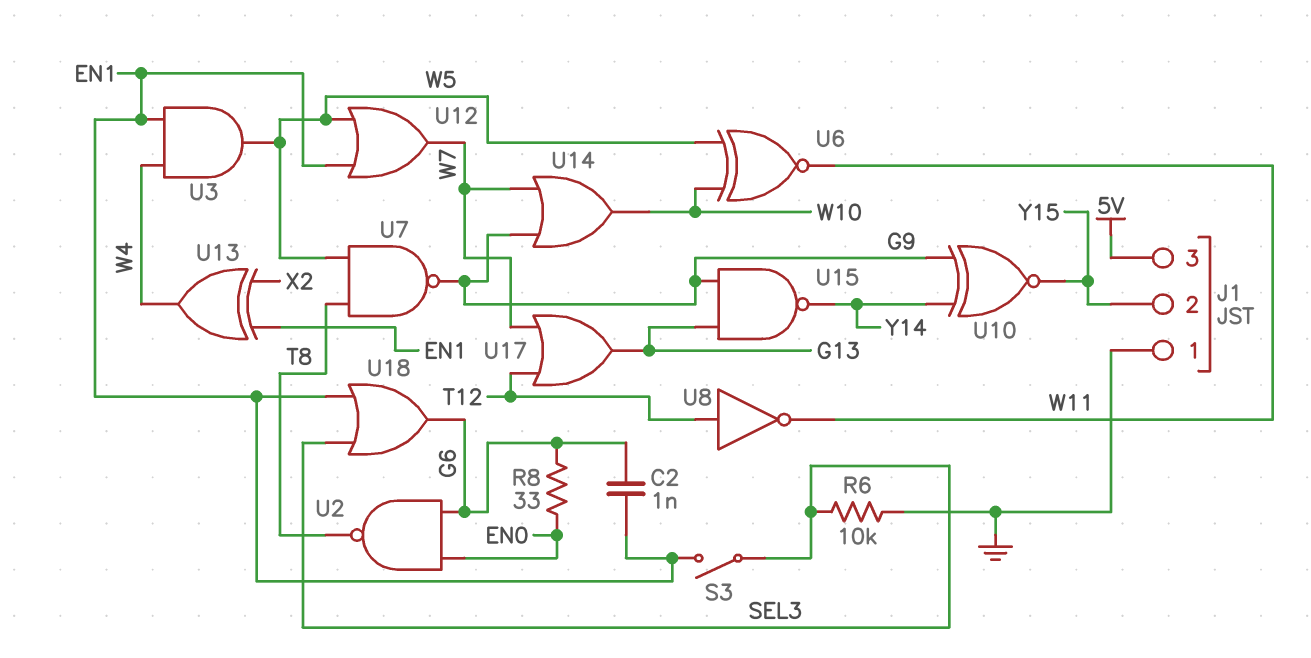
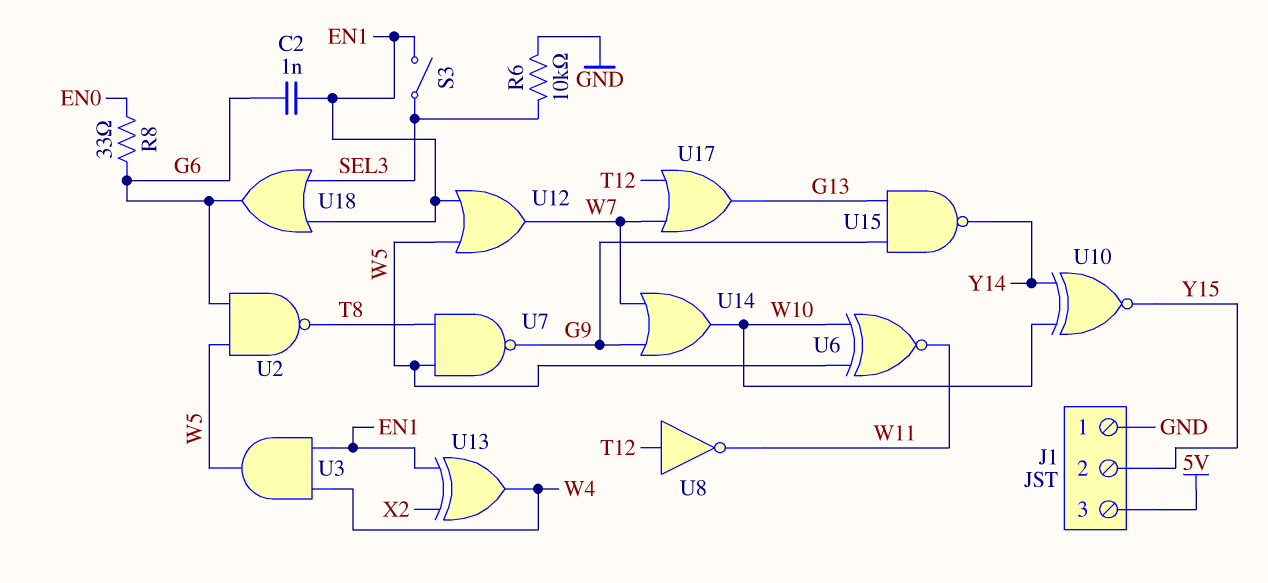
U2: NAND (in EN0, in G6, out T8) -> NAND (in G6, in W5, out T8)
U10: XNOR (in G9, in Y14, out Y15) -> XNOR (in W10, in Y14, out Y15)

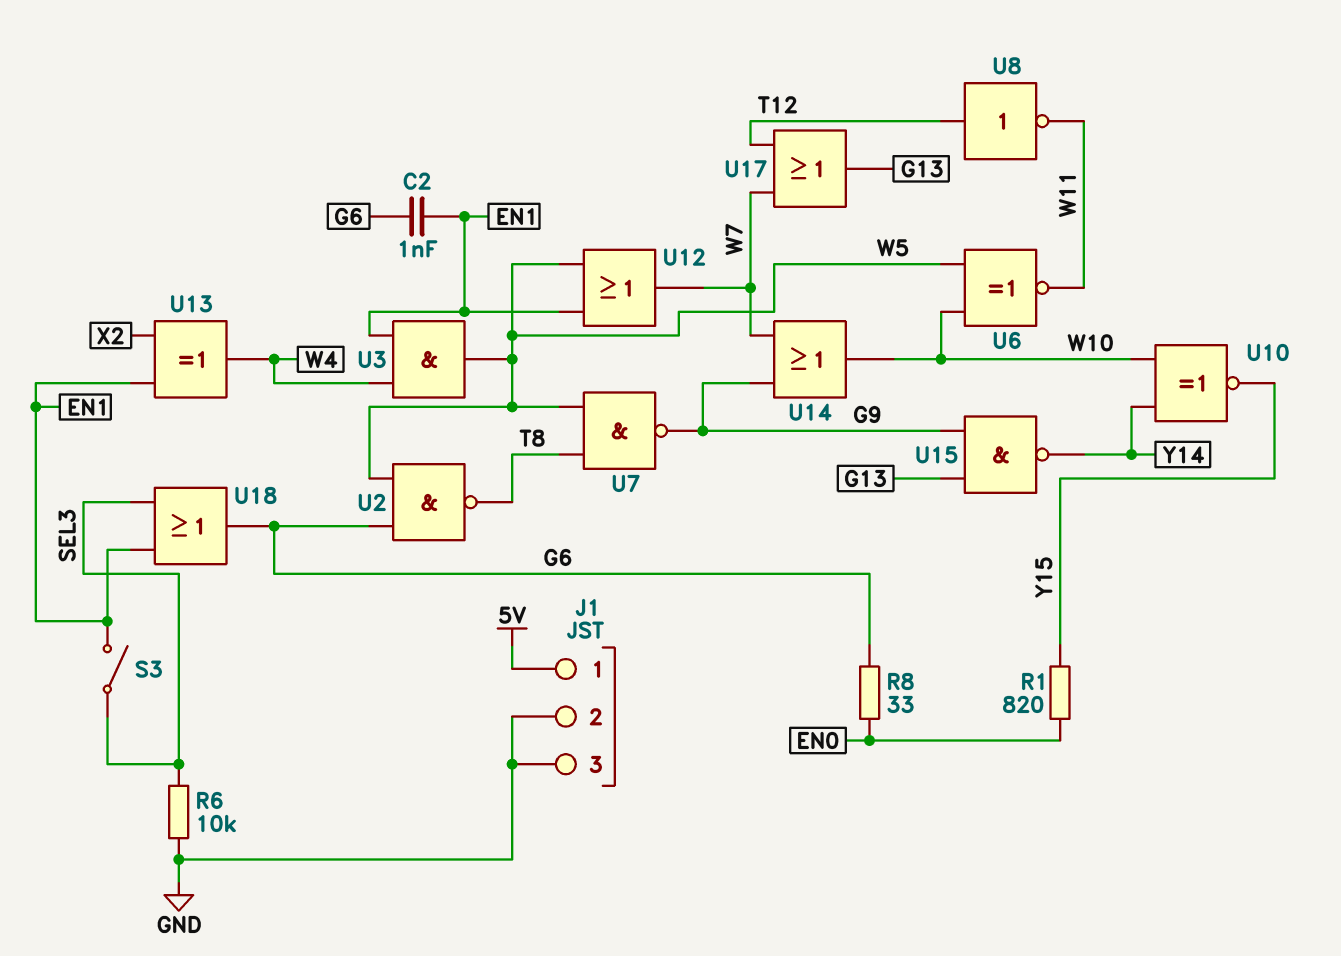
J1 pin 1: GND -> 5V
J1 pin 2: Y15 -> GND
J1 pin 3: 5V -> GND
R1: none -> 820 (EN0, Y15)

